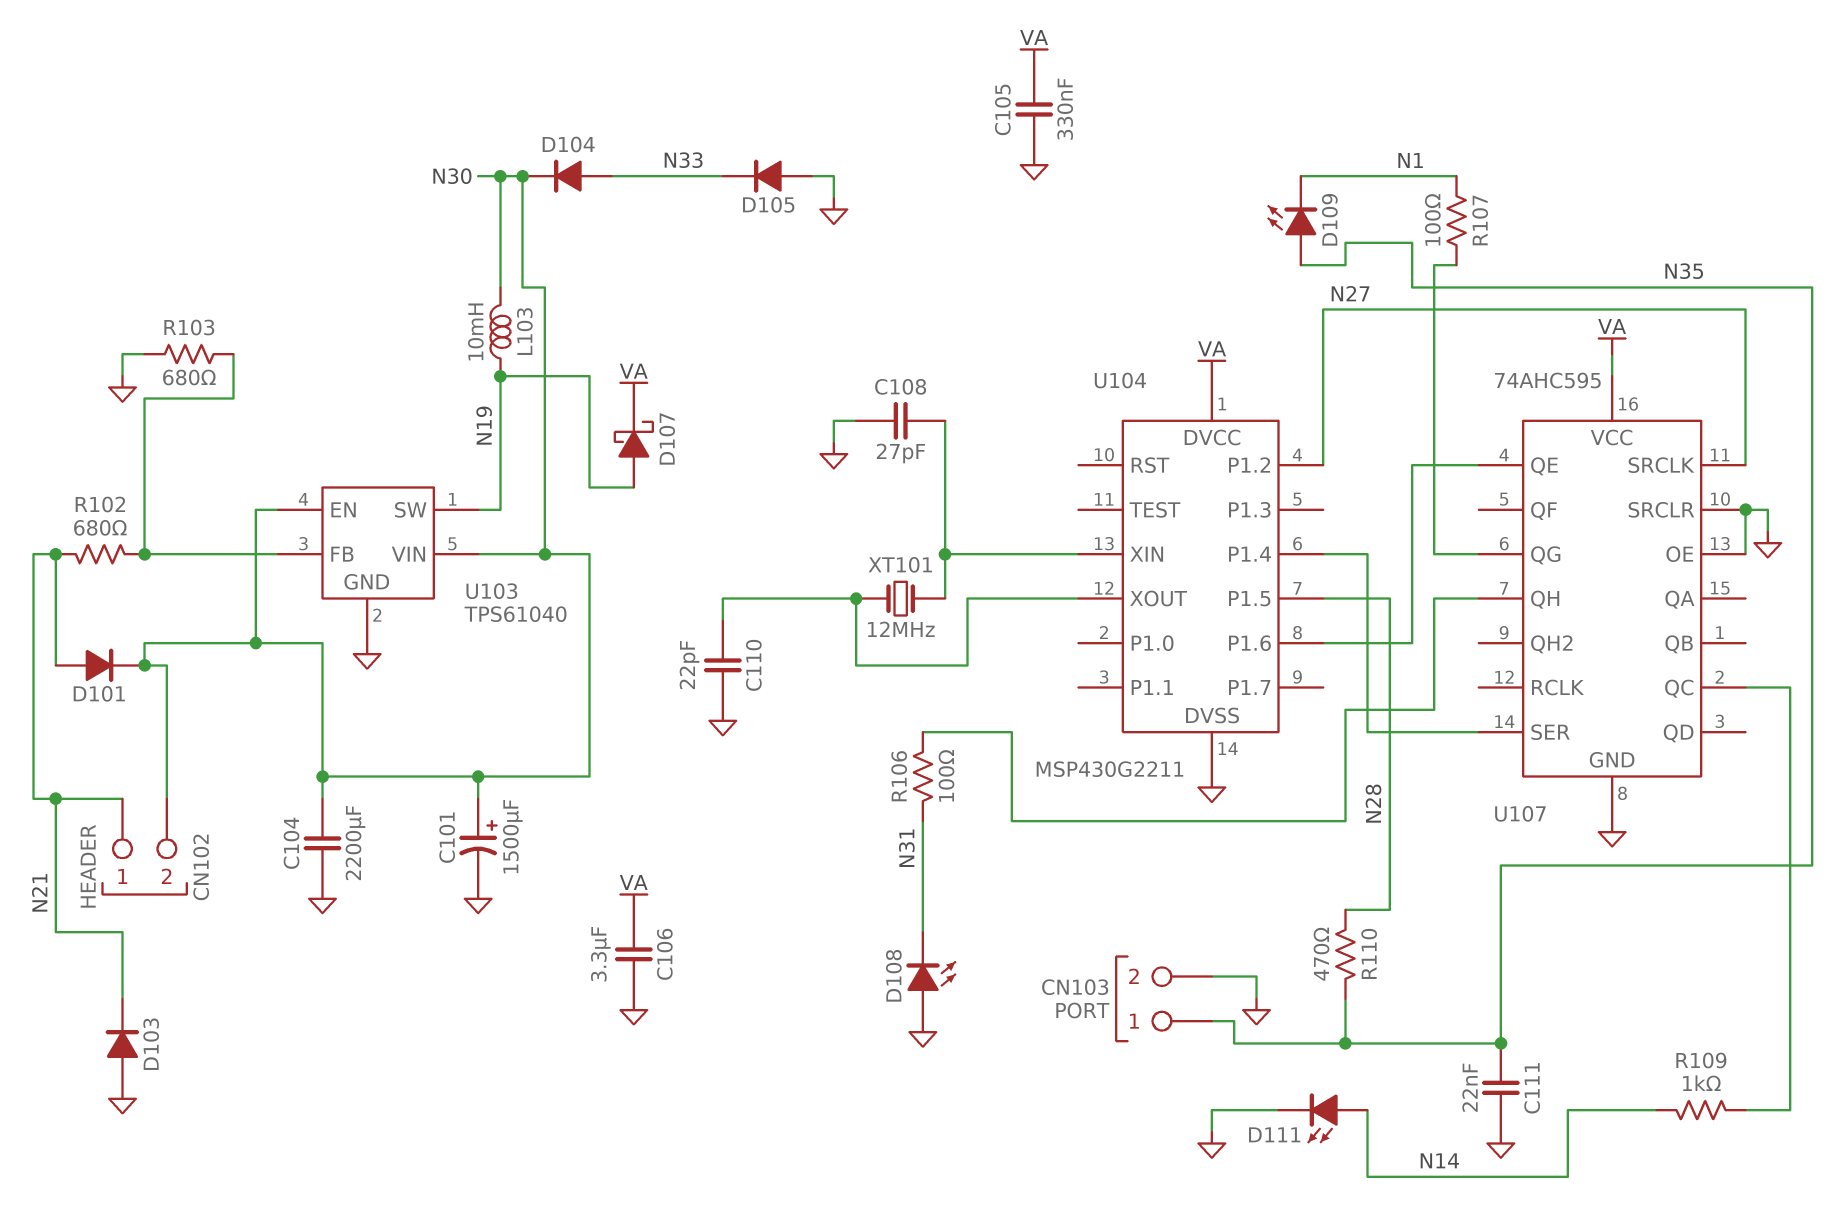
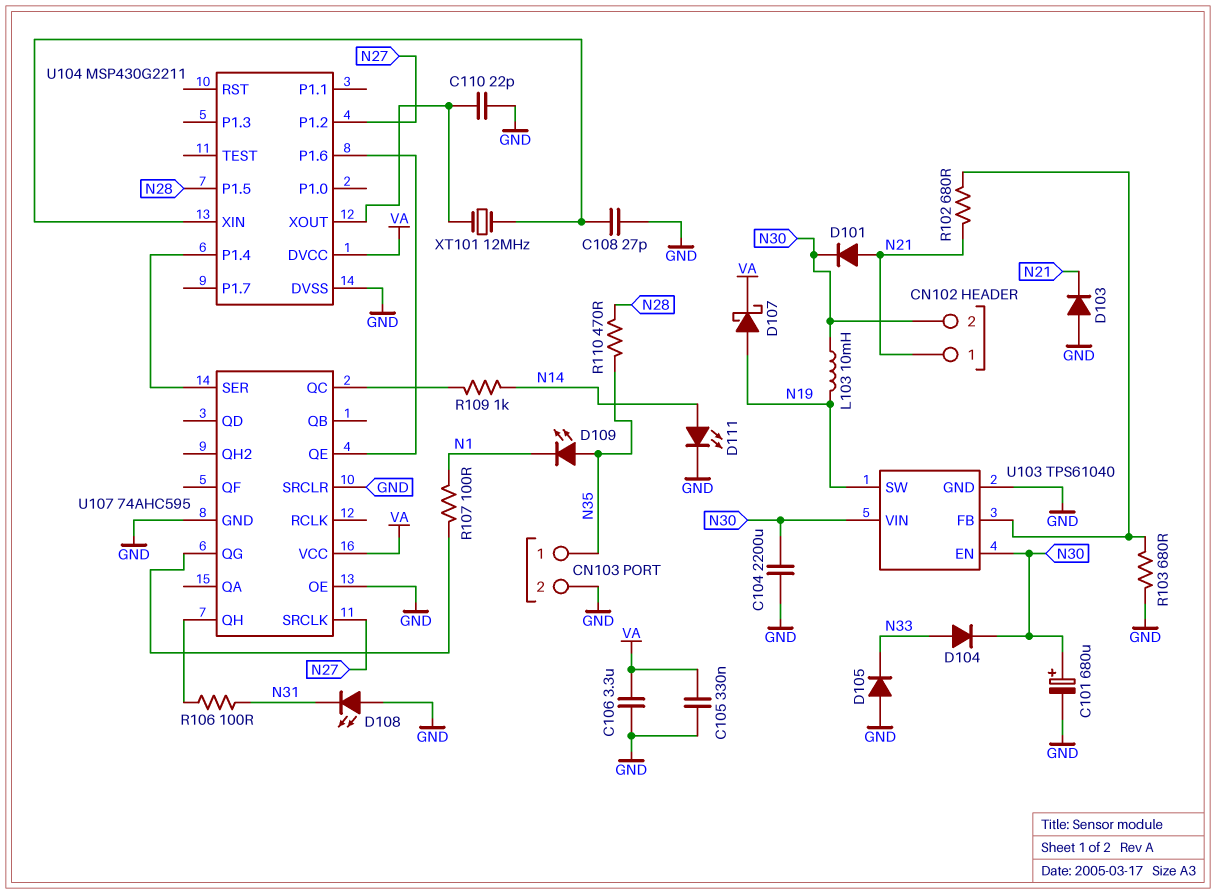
C101: 1500uF (plus N30, minus GND) -> 680uF (plus N30, minus GND)
C111: 22nF (GND, N35) -> none

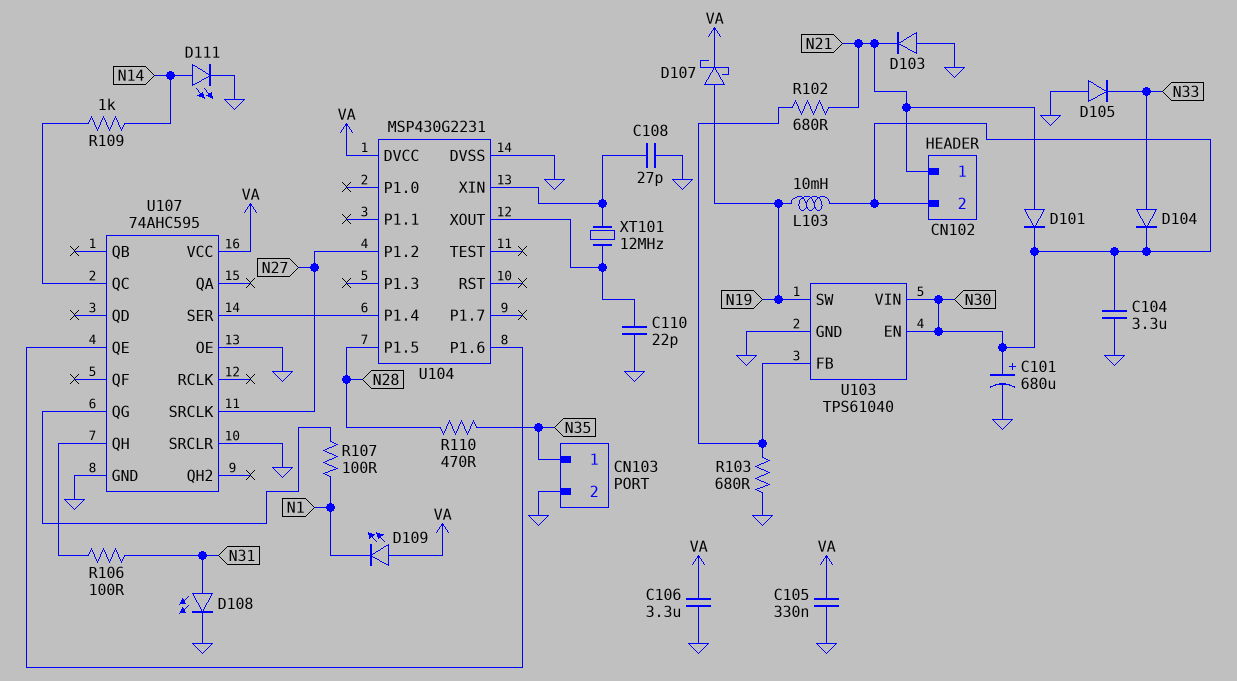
C104: 2200uF (GND, N30) -> 3.3uF (GND, N30)
D108: LED (A GND, K N31) -> LED (A N31, K GND)
D109: LED (A N35, K N1) -> LED (A VA, K N1)
U104: MSP430G2211 -> MSP430G2231

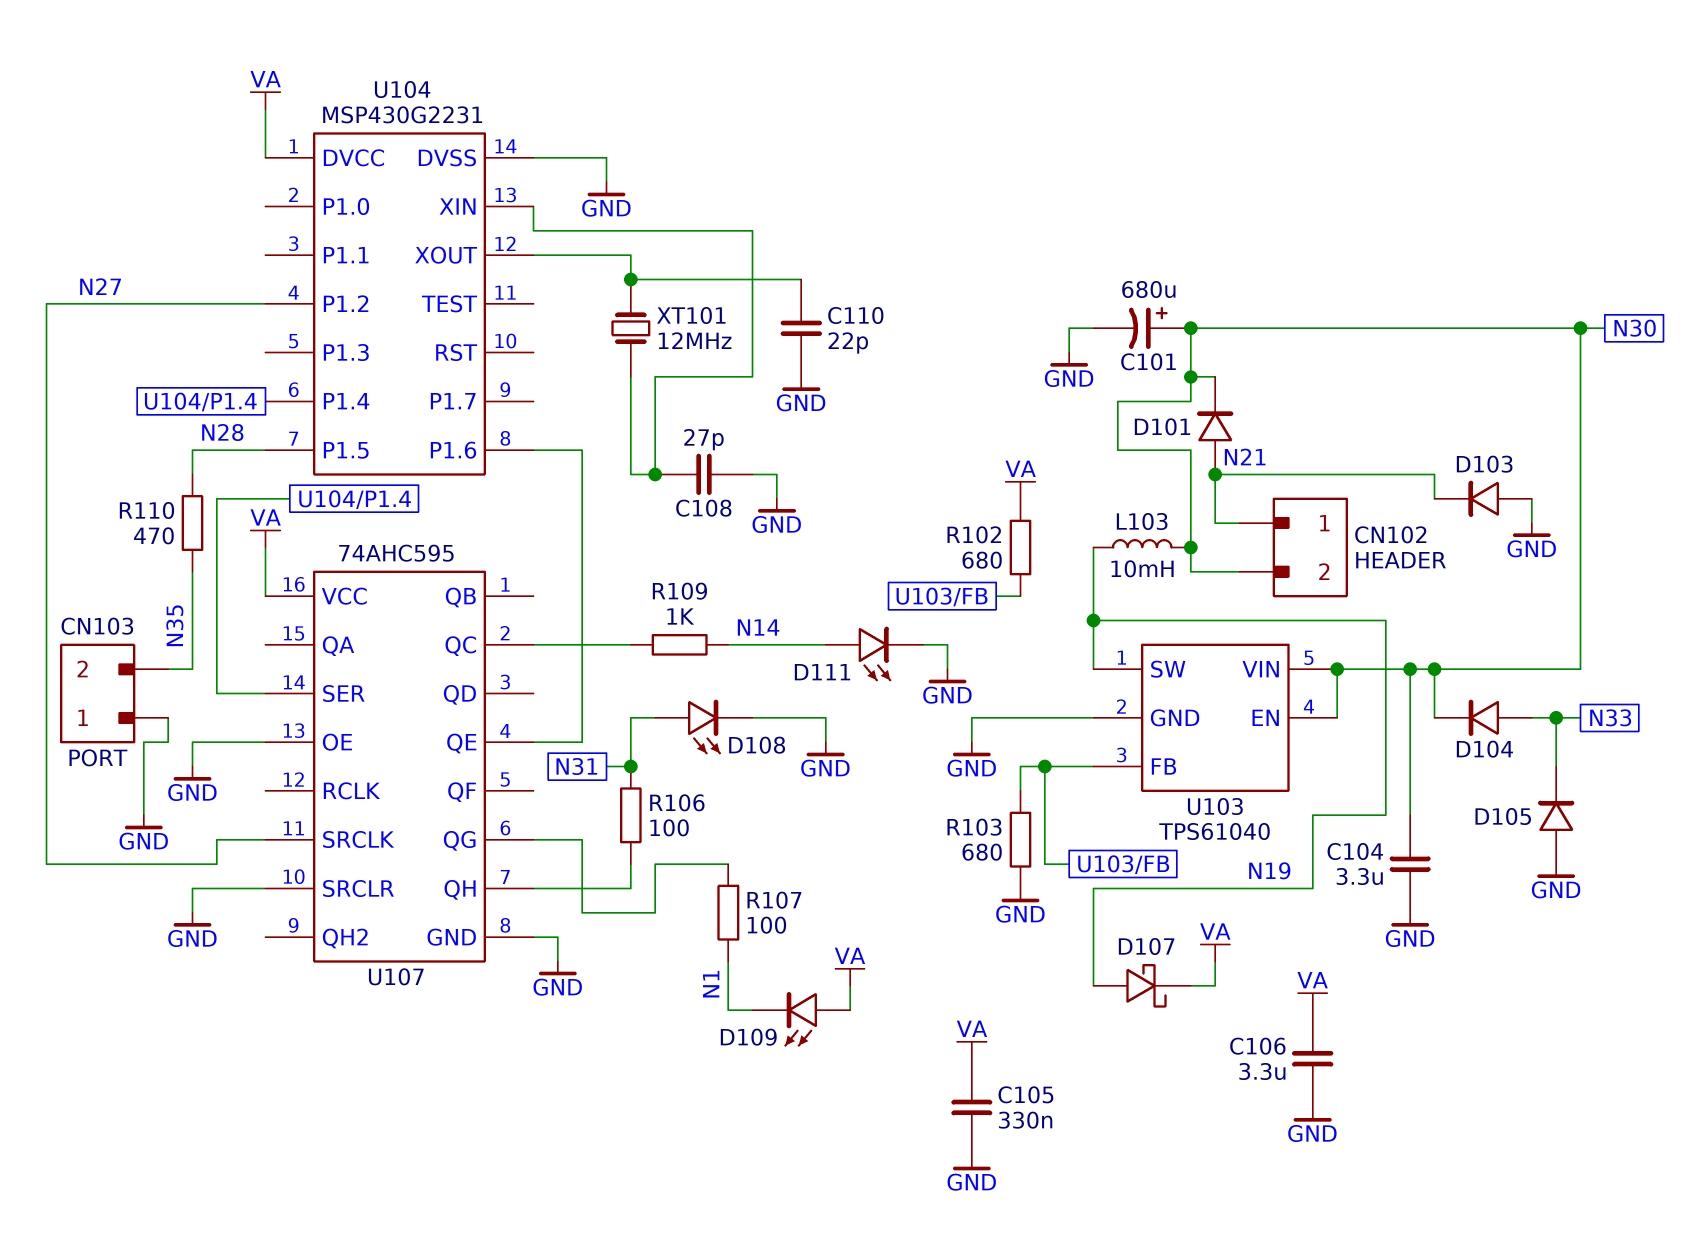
CN103 pin 1: N35 -> GND
CN103 pin 2: GND -> N35
R102: 680 (N21, U103/FB) -> 680 (U103/FB, VA)

